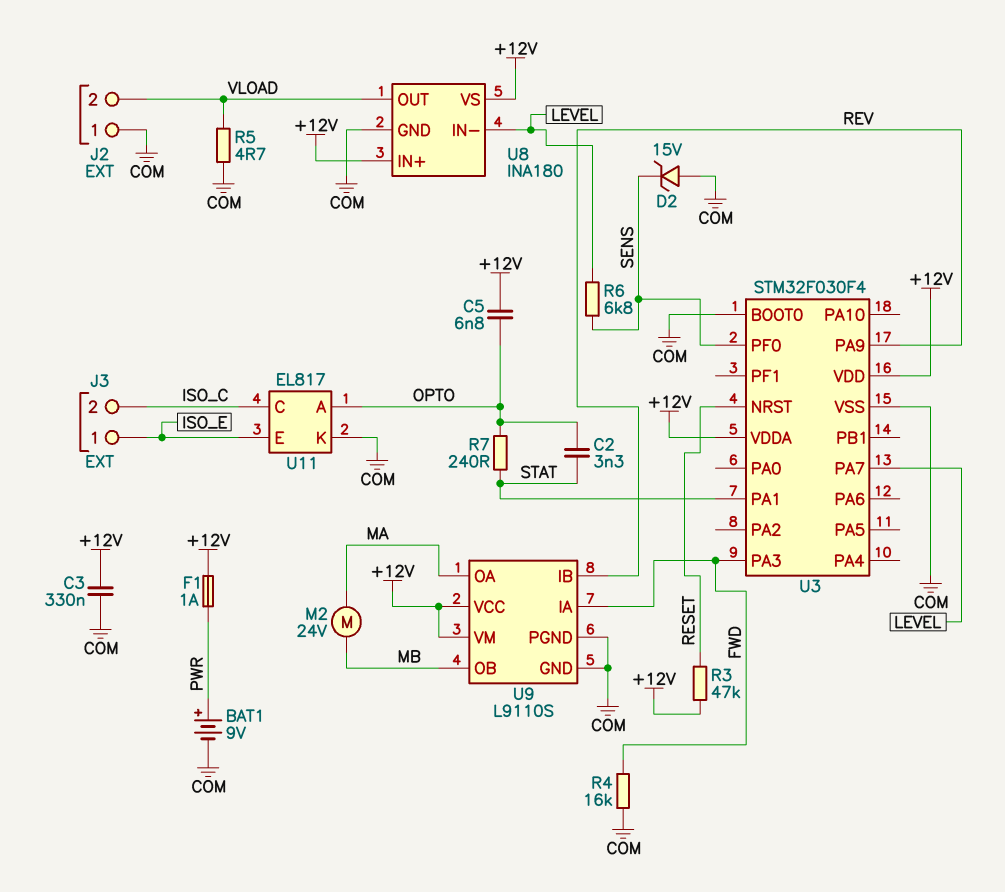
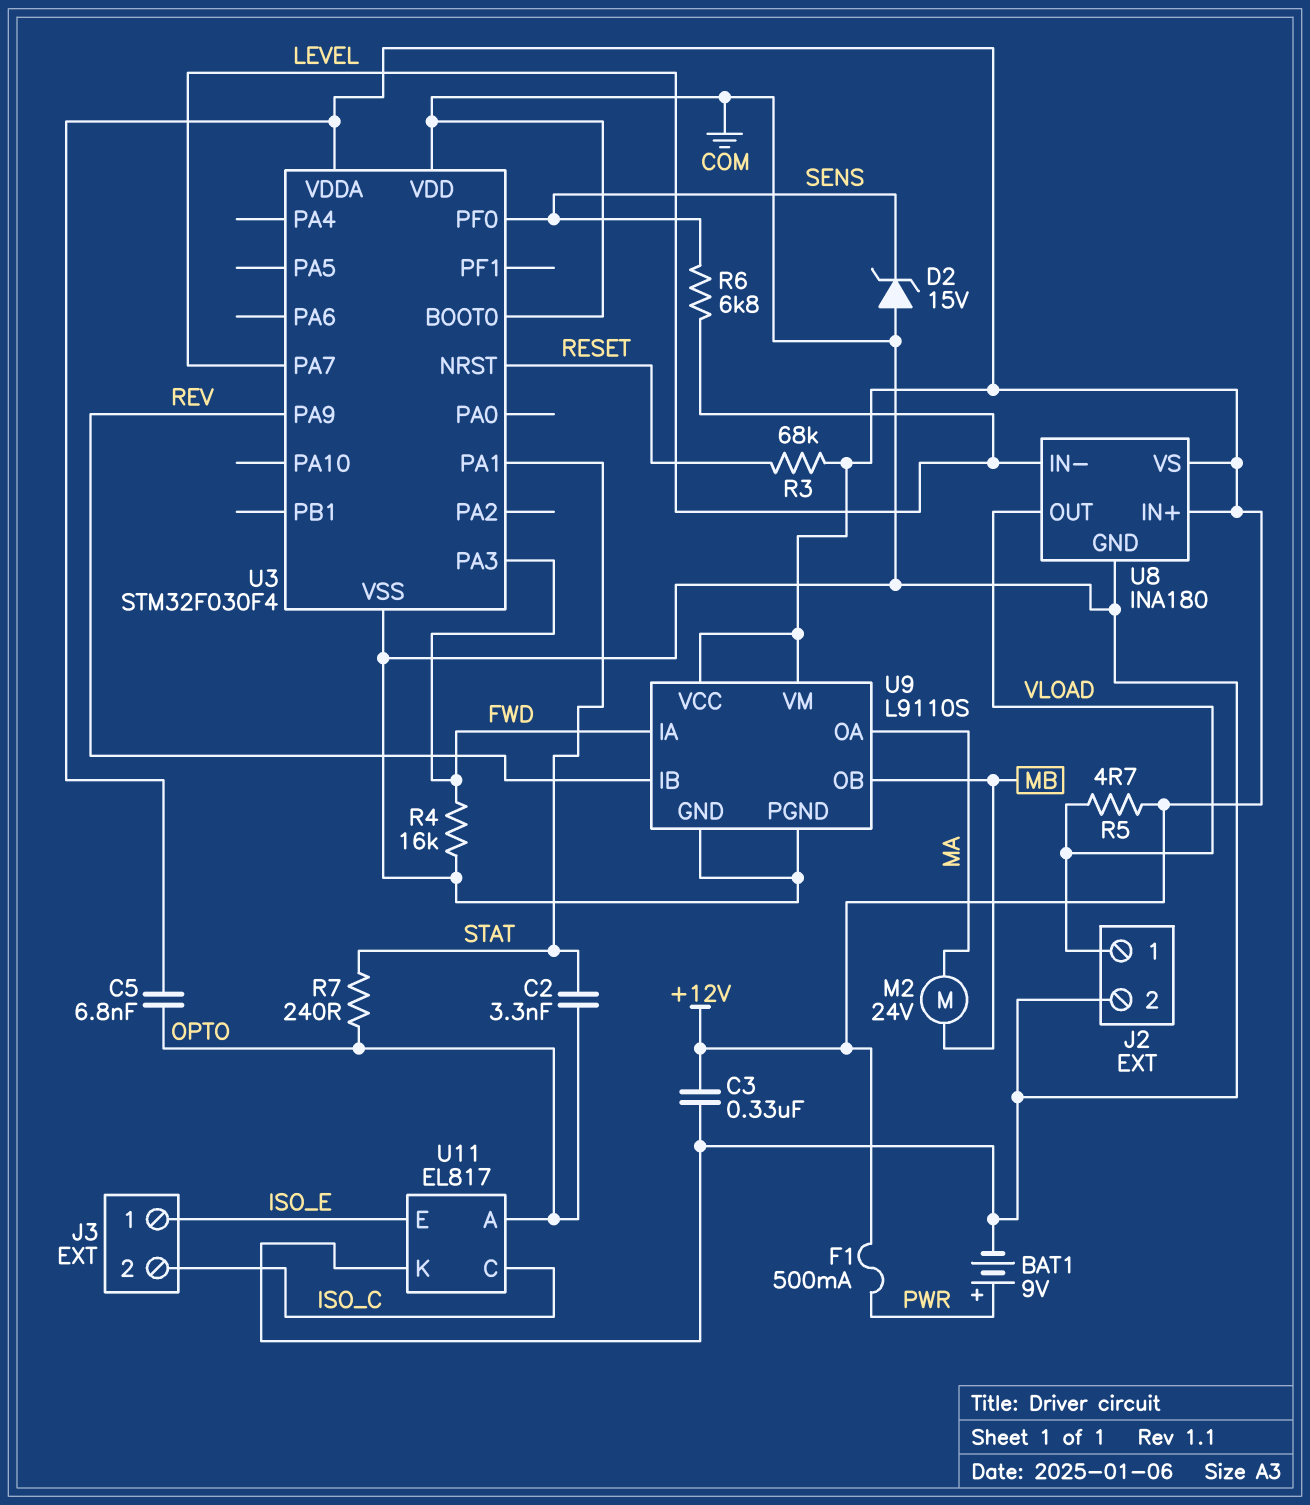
F1: 1A (+12V, PWR) -> 500mA (+12V, PWR)
J2 pin 1: COM -> VLOAD
J2 pin 2: VLOAD -> COM
R3: 47k (+12V, RESET) -> 68k (+12V, RESET)
R5: 4.7 (COM, VLOAD) -> 4.7 (+12V, VLOAD)
U3 pin VDD: +12V -> COM

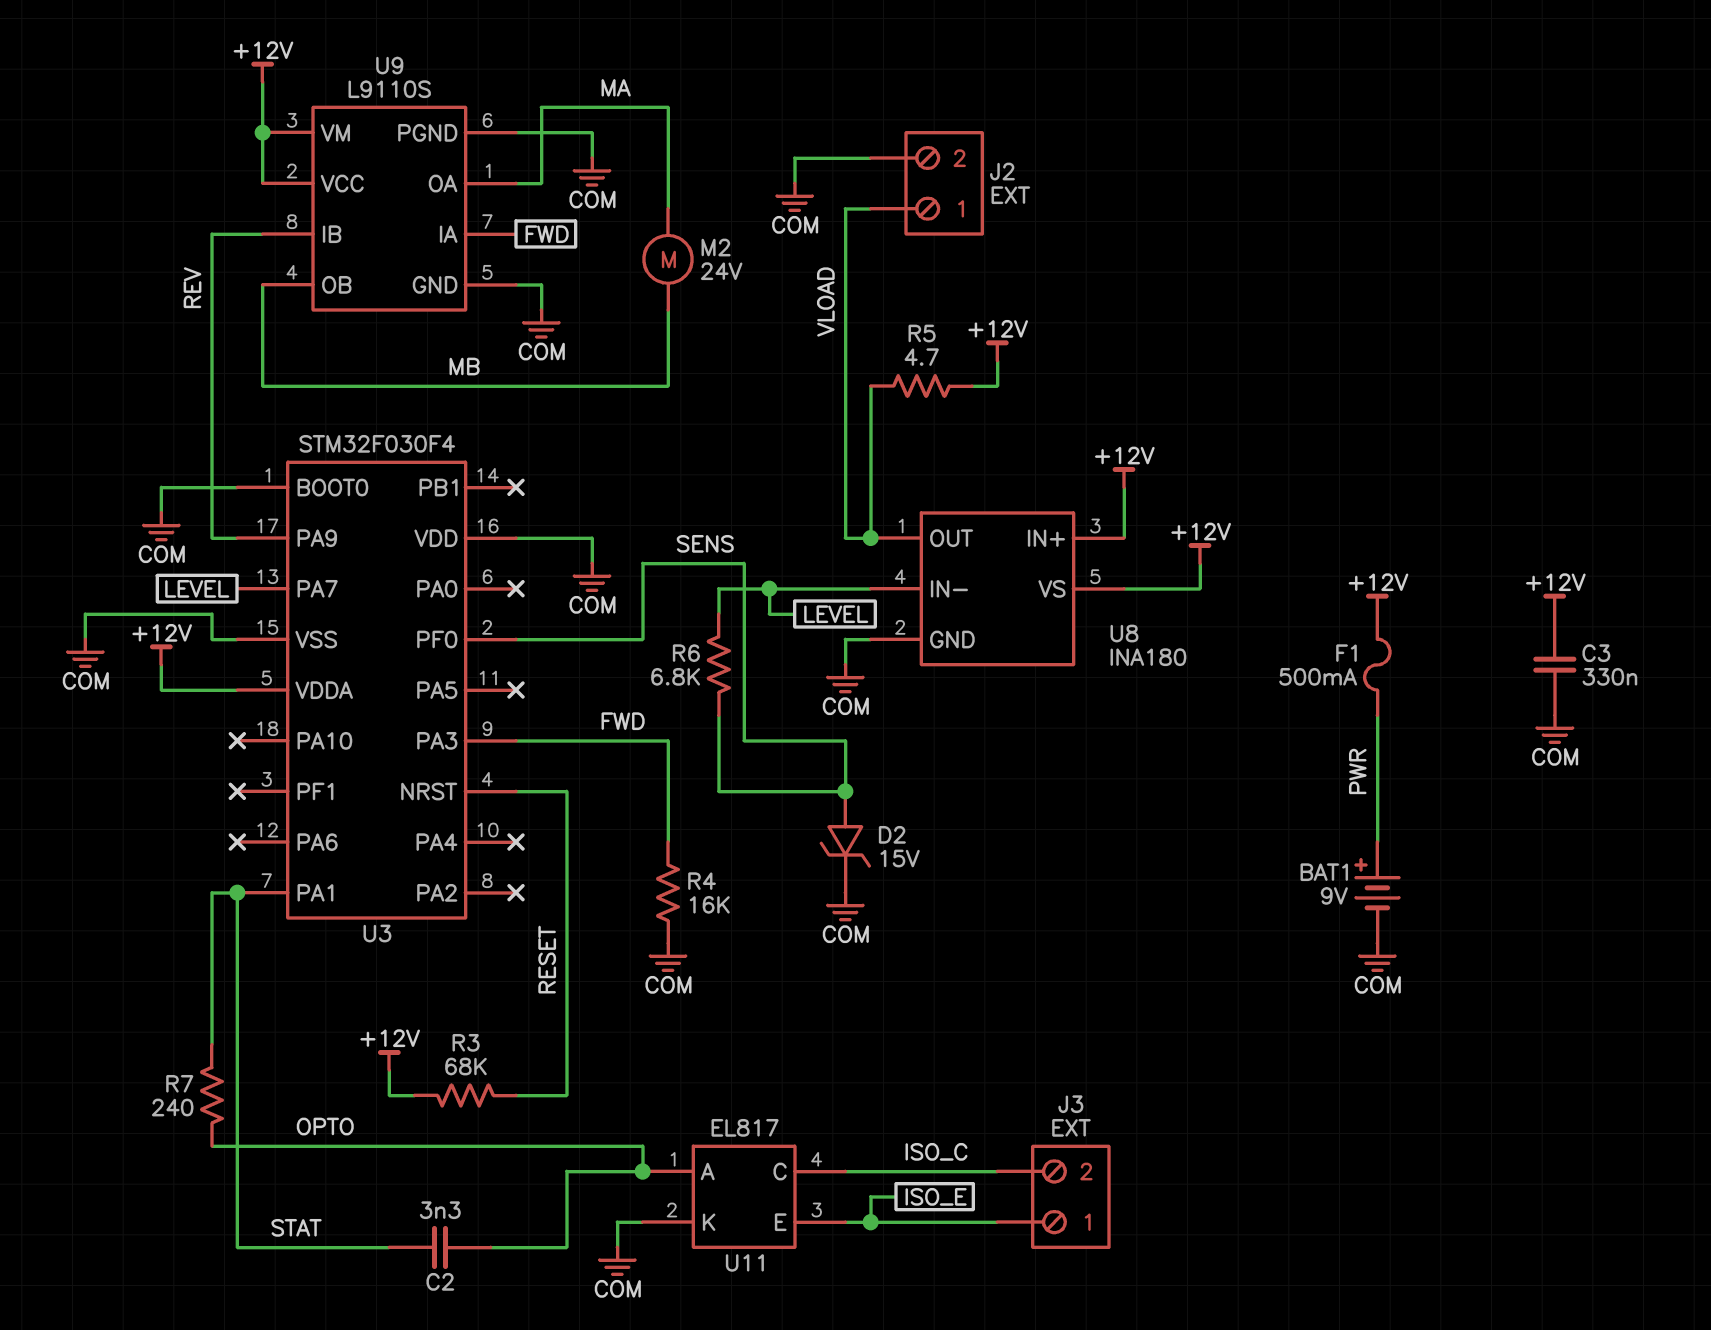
C5: 6.8nF (+12V, OPTO) -> none
D2: zener 15V (A COM, K SENS) -> zener 15V (A SENS, K COM)

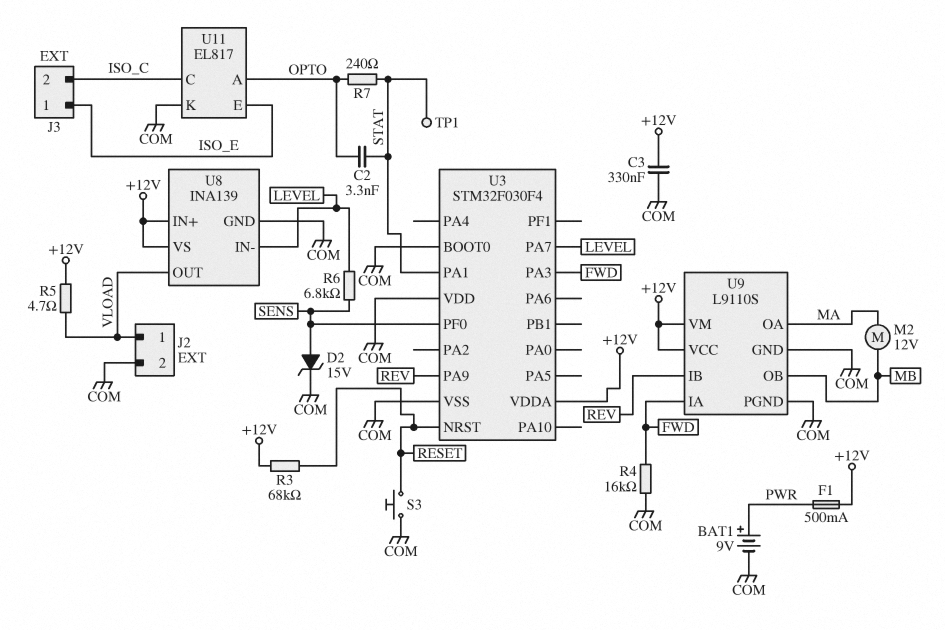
M2: motor 24V (MA, MB) -> motor 12V (MA, MB)
S3: none -> button (COM, RESET)
TP1: none -> test point (STAT)
U8: INA180 -> INA139

